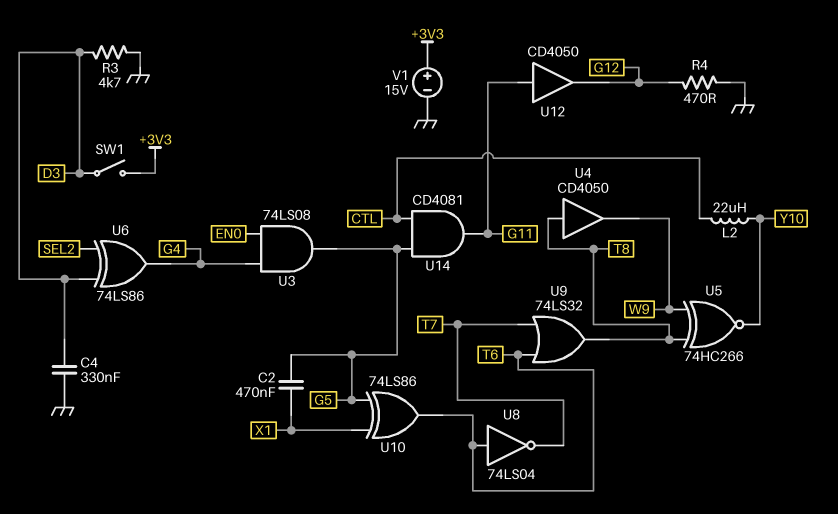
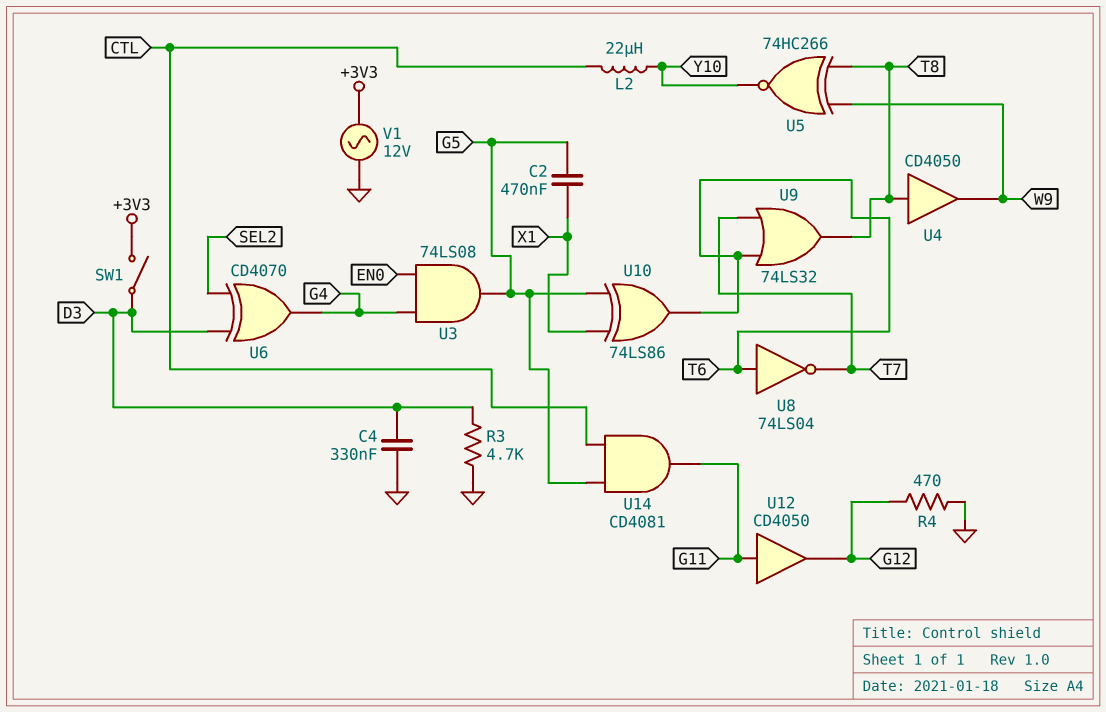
U6: XOR 74LS86 (in D3, in SEL2, out G4) -> XOR CD4070 (in D3, in SEL2, out G4)
V1: 15V (plus +3V3, minus GND) -> AC 12V (+3V3, GND)

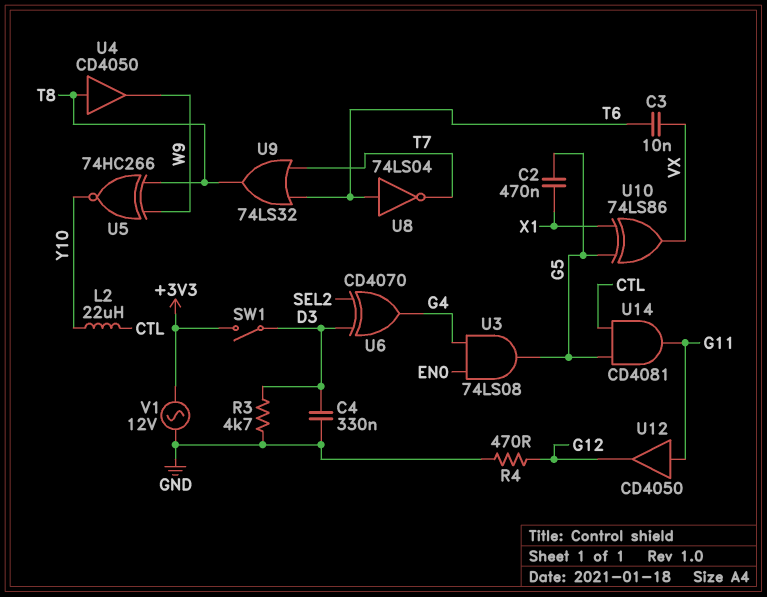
C3: none -> 10nF (T6, VX)
U10: XOR 74LS86 (in G5, in X1, out T6) -> XOR 74LS86 (in G5, in X1, out VX)

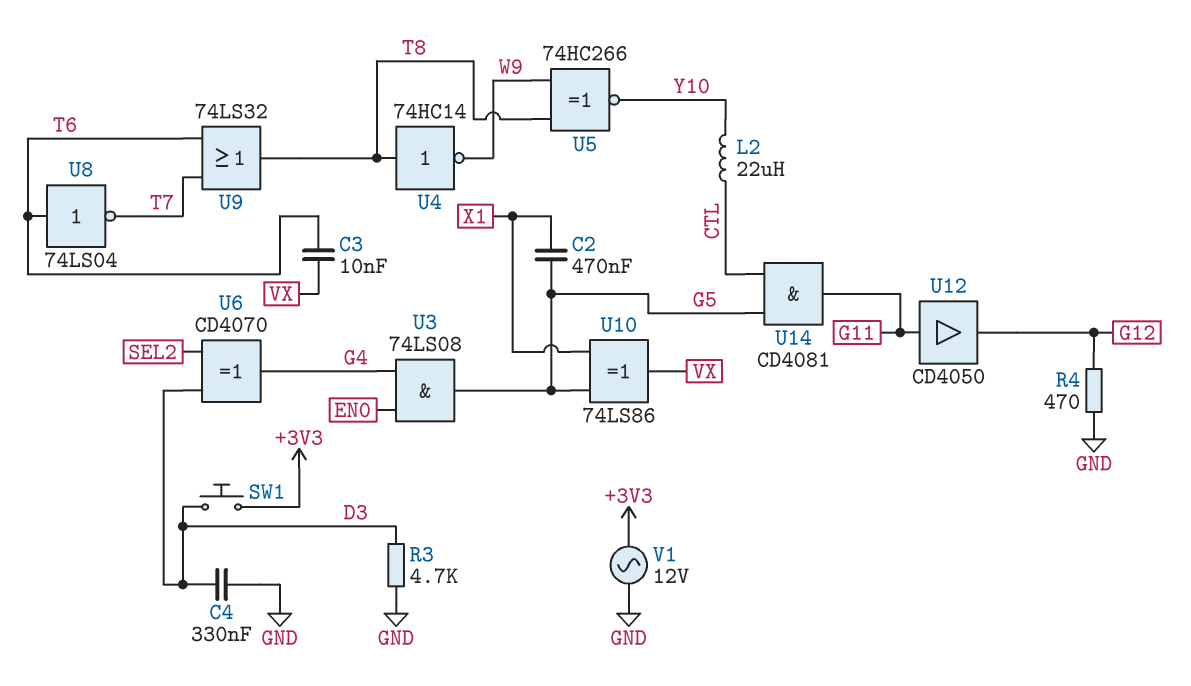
SW1: switch (+3V3, D3) -> button (+3V3, D3)
U4: buffer CD4050 (in T8, out W9) -> NOT 74HC14 (in T8, out W9)

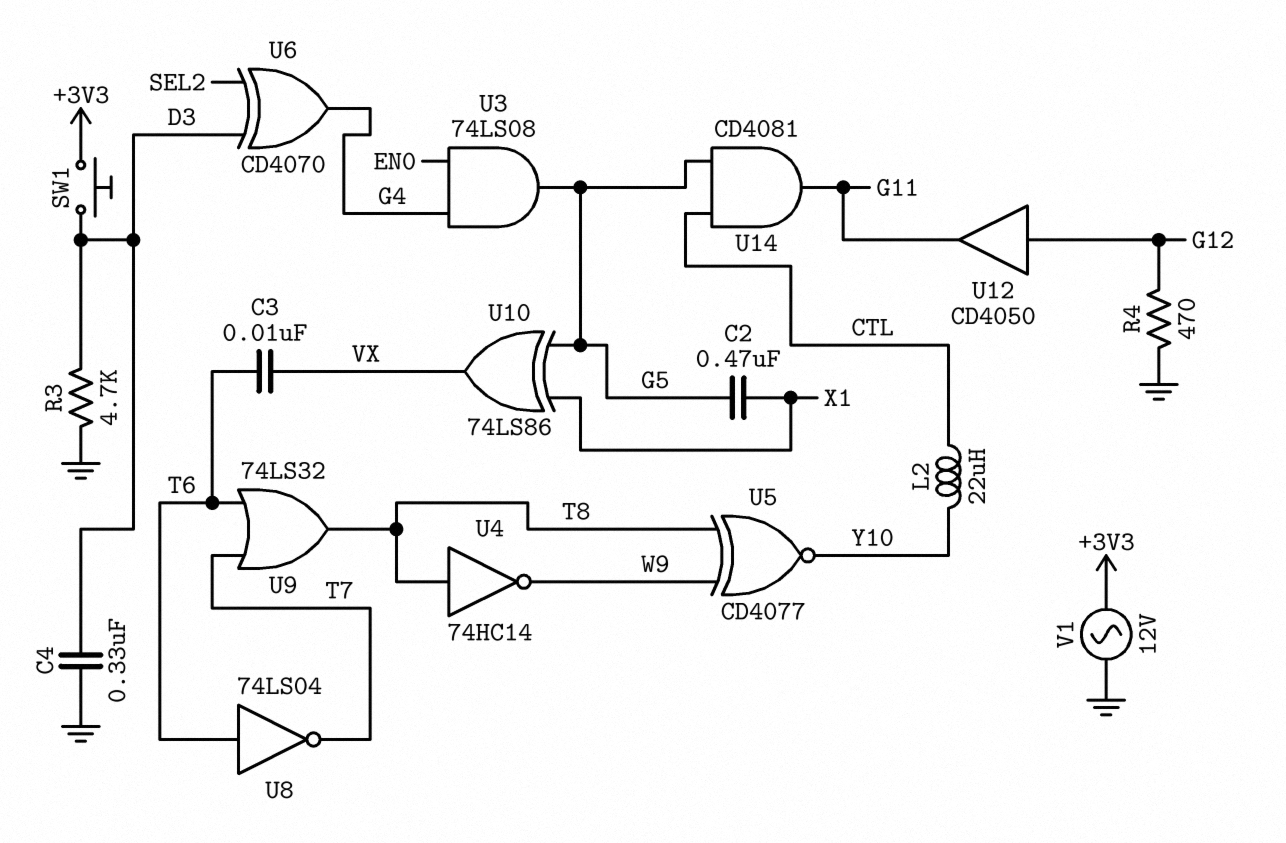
U5: XNOR 74HC266 (in T8, in W9, out Y10) -> XNOR CD4077 (in T8, in W9, out Y10)
U12: buffer CD4050 (in G11, out G12) -> buffer CD4050 (in G12, out G11)

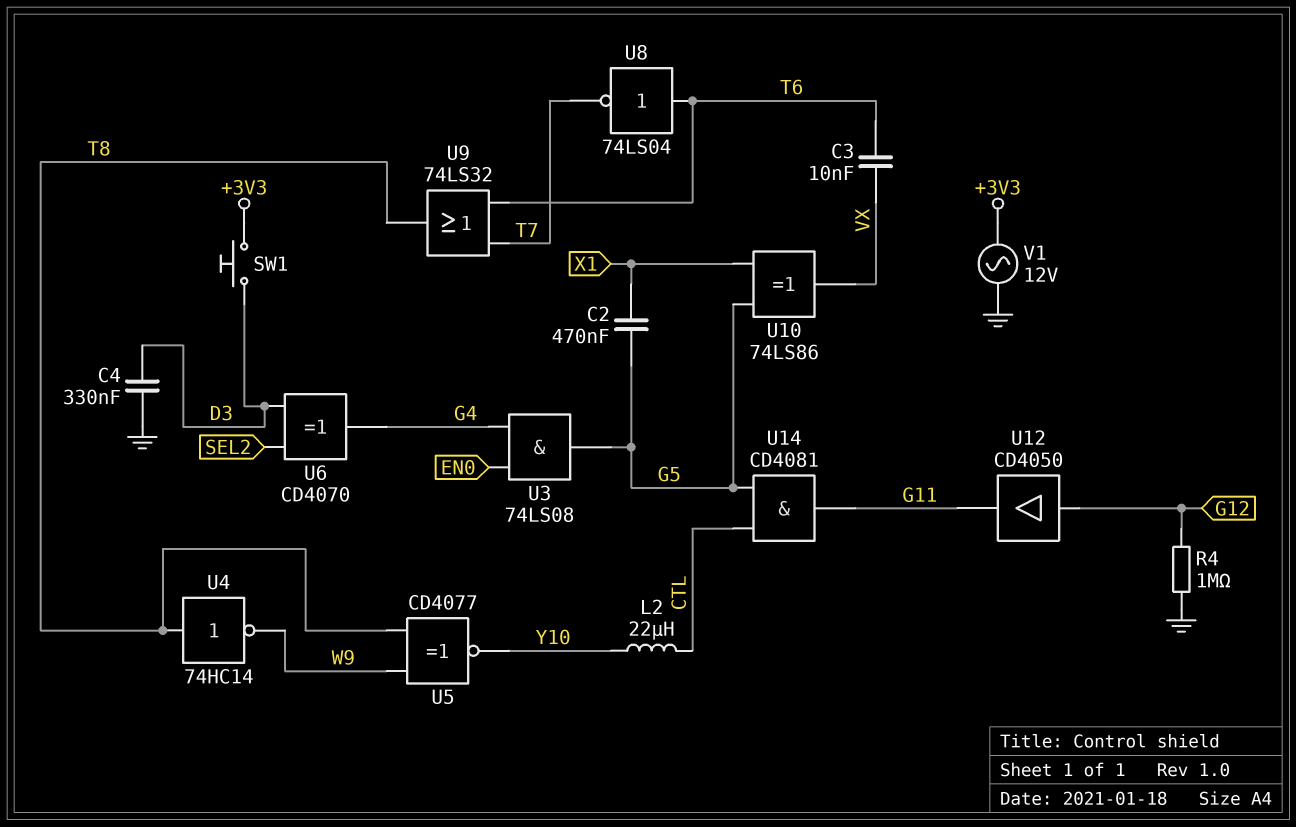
R3: 4.7k (D3, GND) -> none
R4: 470 (G12, GND) -> 1M (G12, GND)

